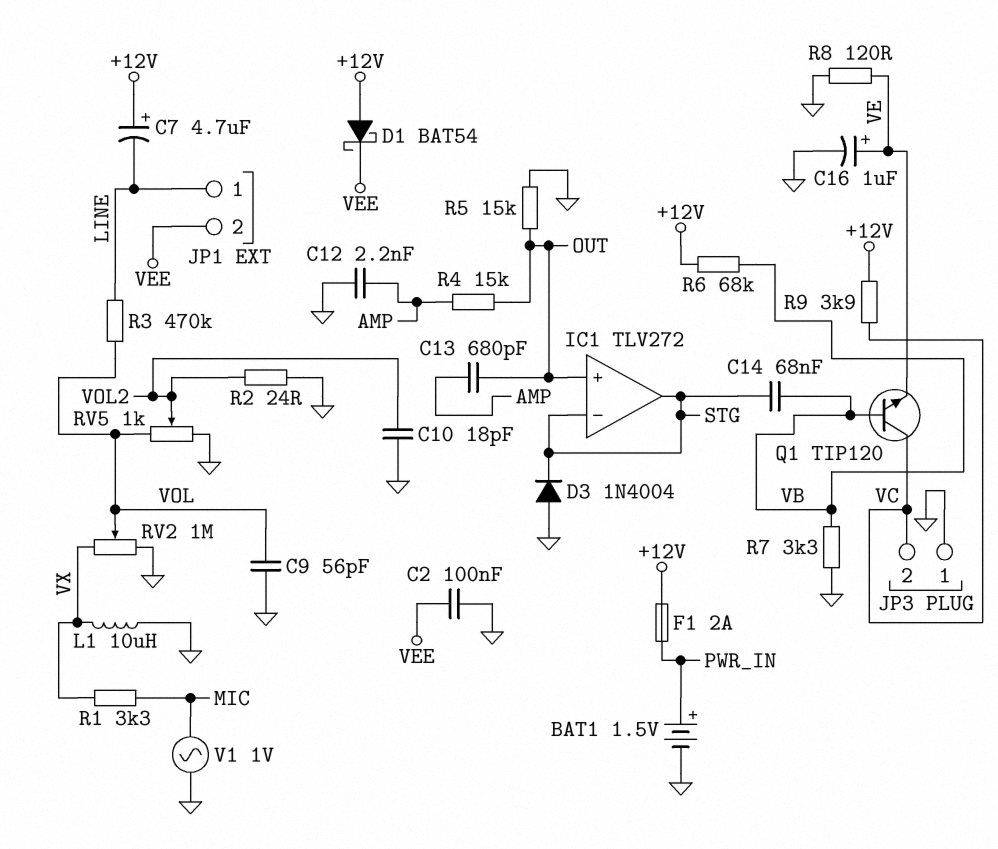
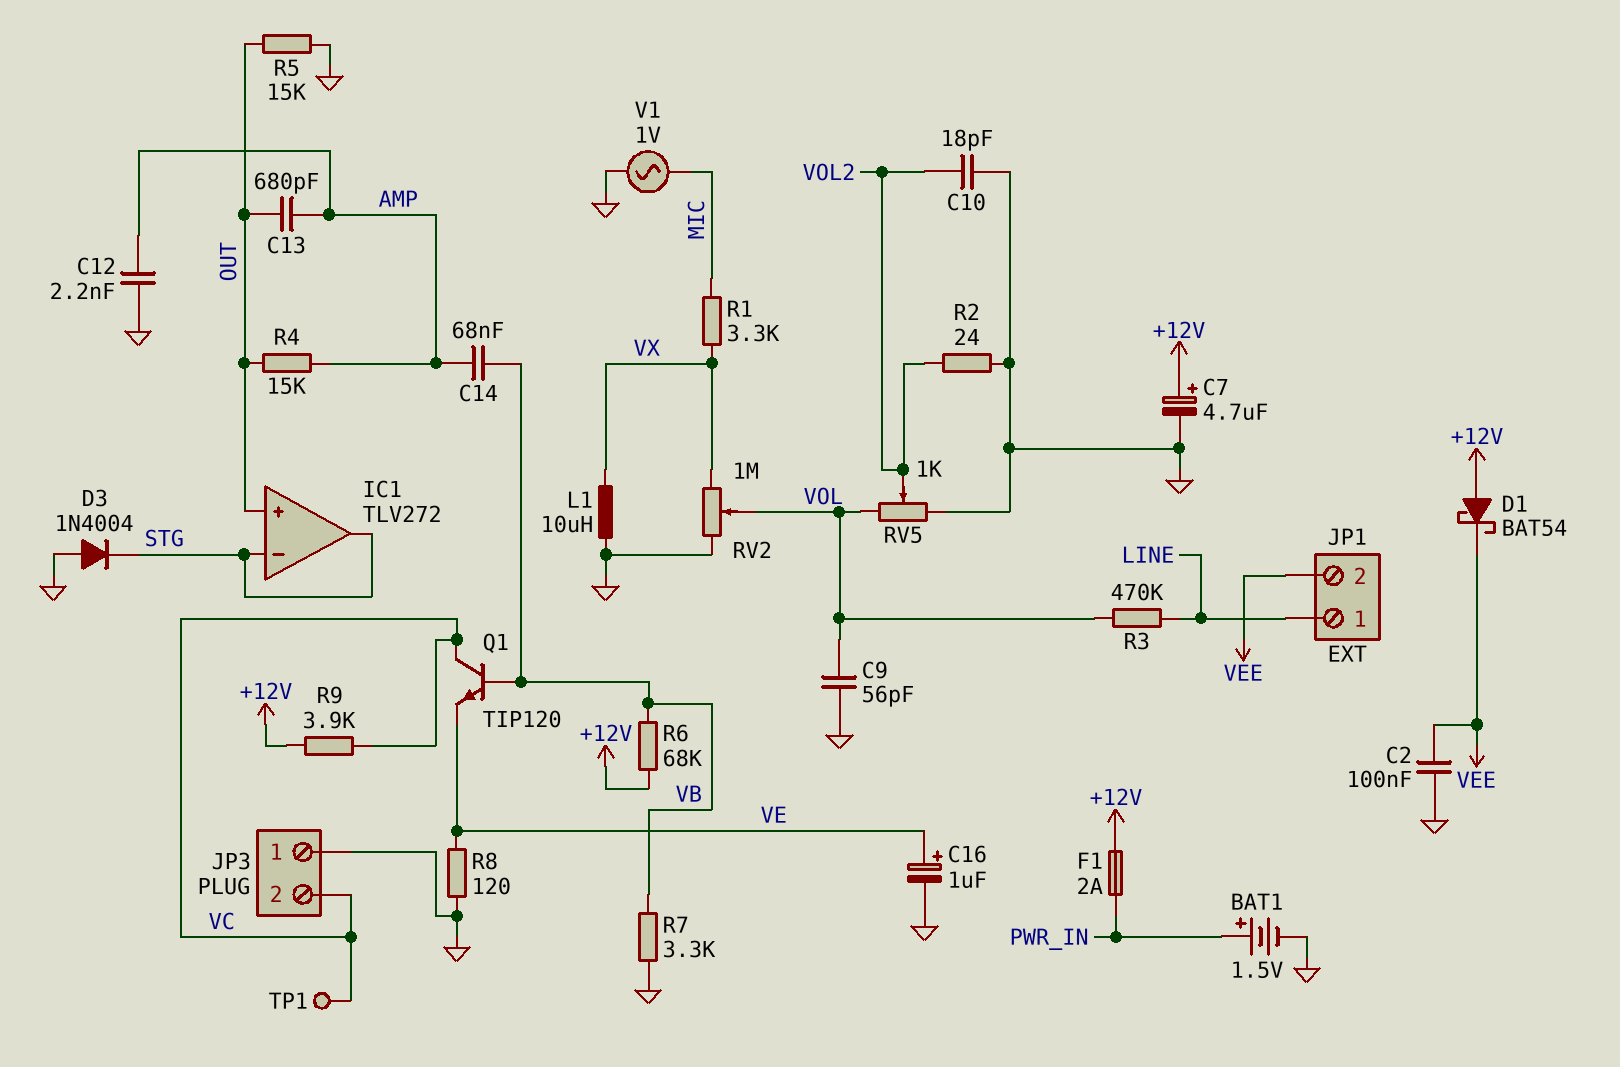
C7: 4.7uF (plus +12V, minus LINE) -> 4.7uF (plus +12V, minus GND)
C14: 68nF (STG, VB) -> 68nF (AMP, VB)
TP1: none -> test point (VC)

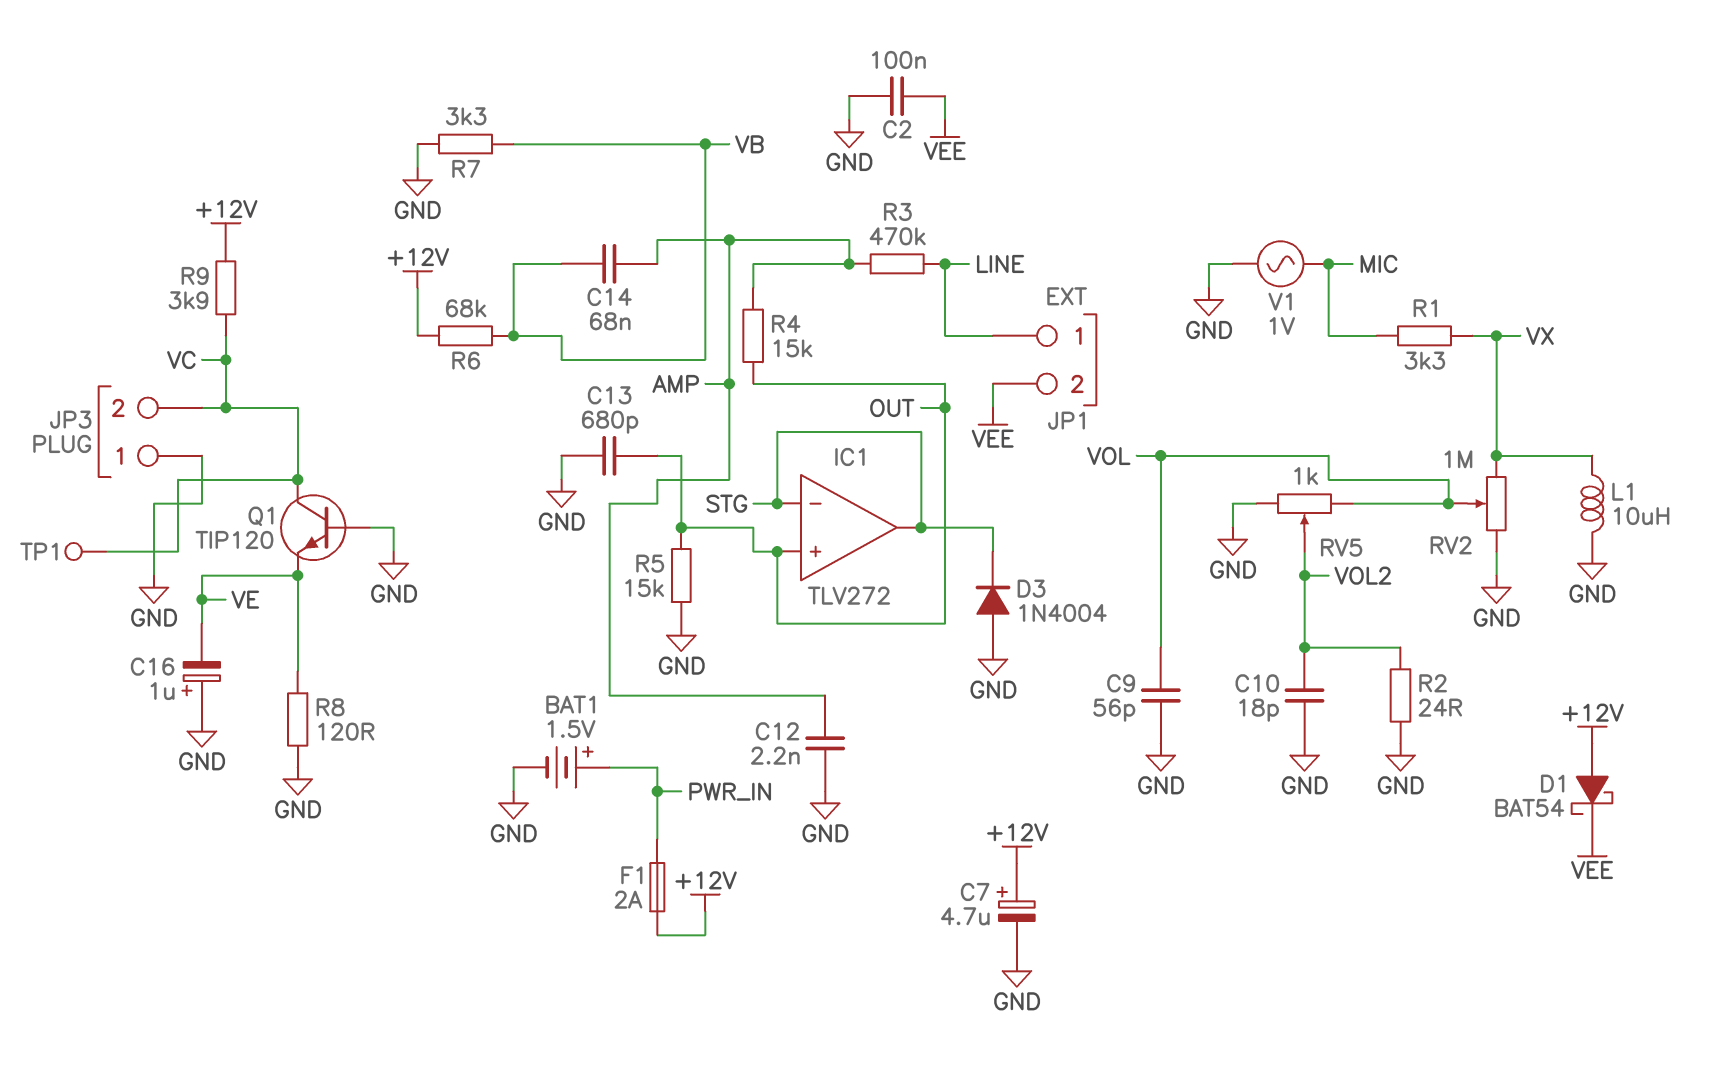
C13: 680pF (AMP, OUT) -> 680pF (GND, OUT)
C16: 1uF (plus VE, minus GND) -> 1uF (plus GND, minus VE)
Q1: NPN TIP120 (B VB, C VC, E VE) -> NPN TIP120 (B GND, C VC, E VE)
R3: 470k (LINE, VOL) -> 470k (AMP, LINE)

